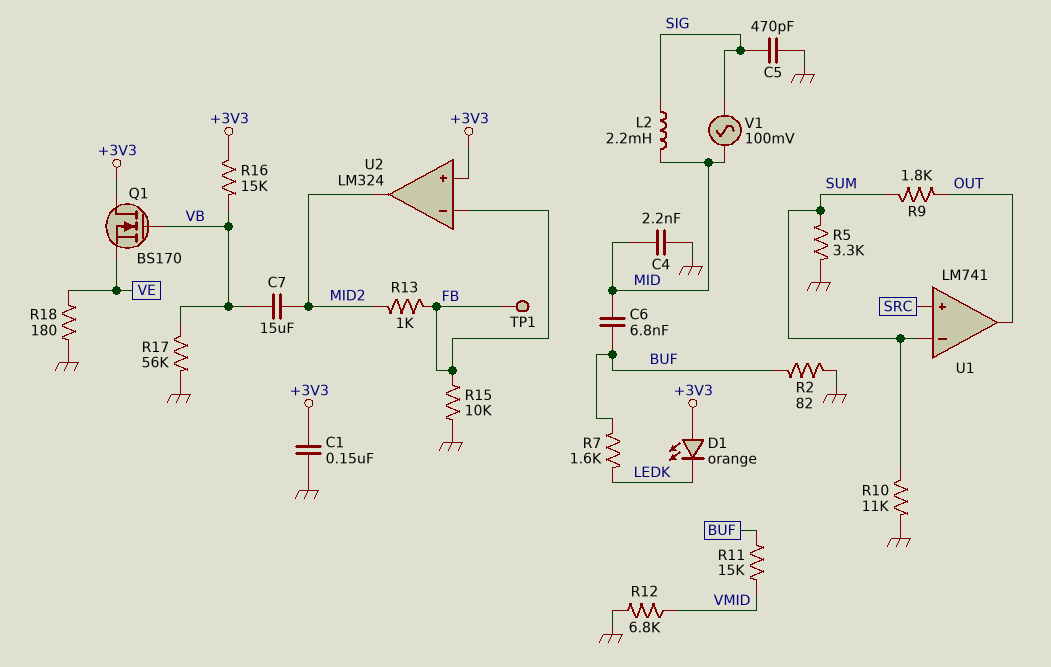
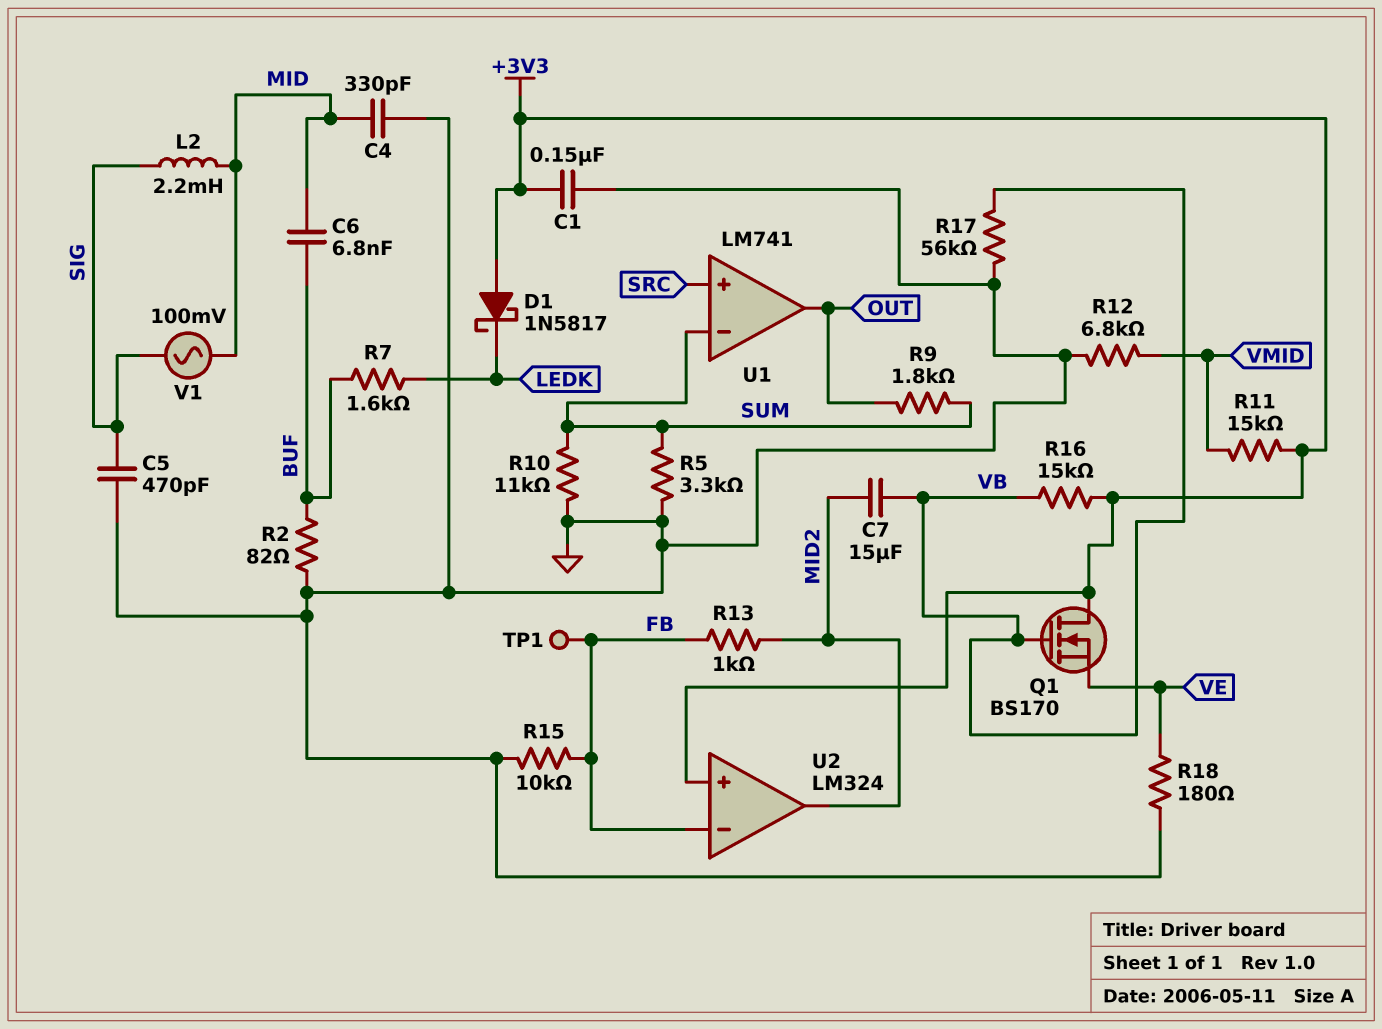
C4: 2.2nF (GND, MID) -> 330pF (GND, MID)
D1: LED orange (A +3V3, K LEDK) -> schottky 1N5817 (A +3V3, K LEDK)
R11: 15k (BUF, VMID) -> 15k (+3V3, VMID)

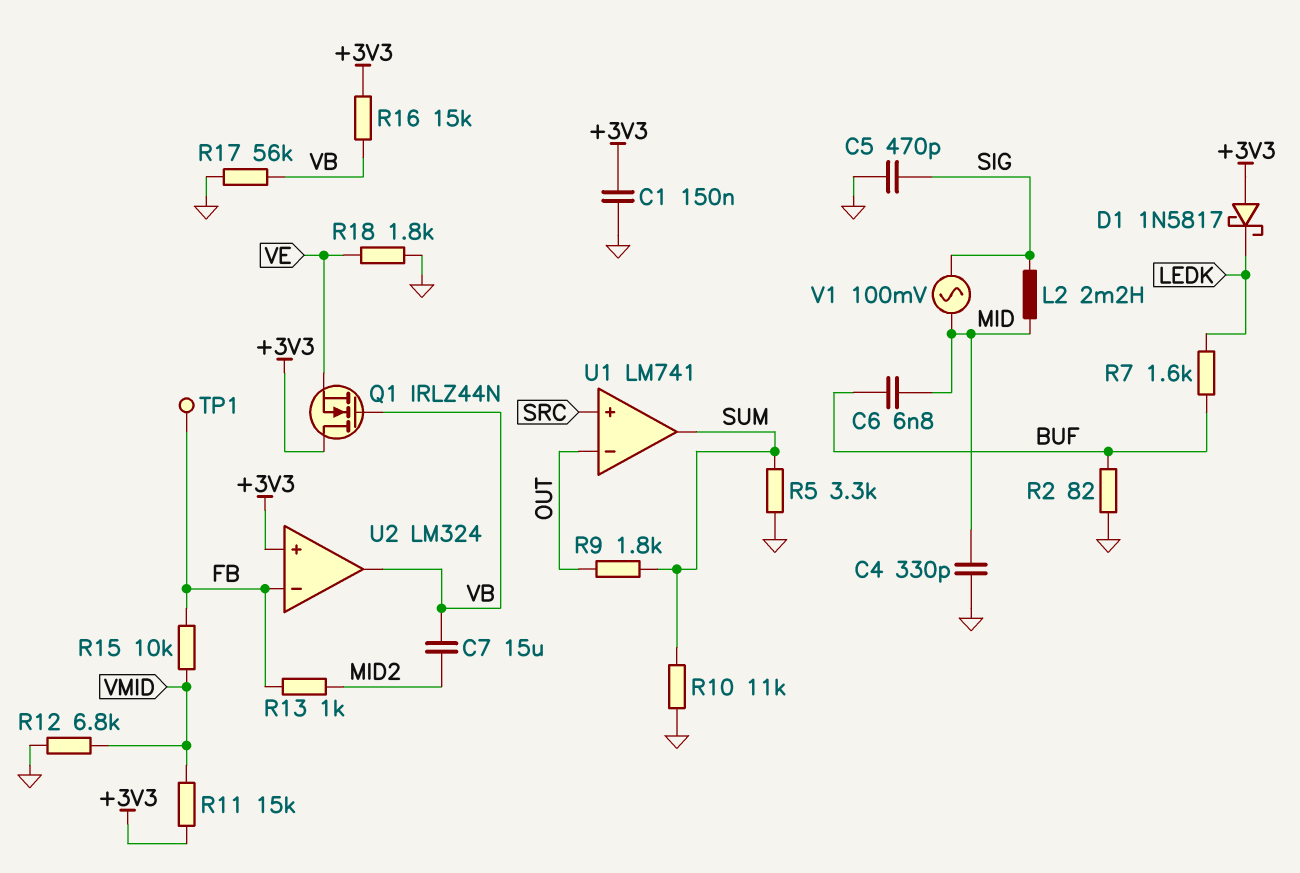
Q1: NMOS BS170 (G VB, D +3V3, S VE) -> NMOS IRLZ44N (G VB, D +3V3, S VE)
R15: 10k (FB, GND) -> 10k (FB, VMID)
R18: 180 (GND, VE) -> 1.8k (GND, VE)
U1 pin in-: SUM -> OUT
U1 pin out: OUT -> SUM
U2 pin out: MID2 -> VB

